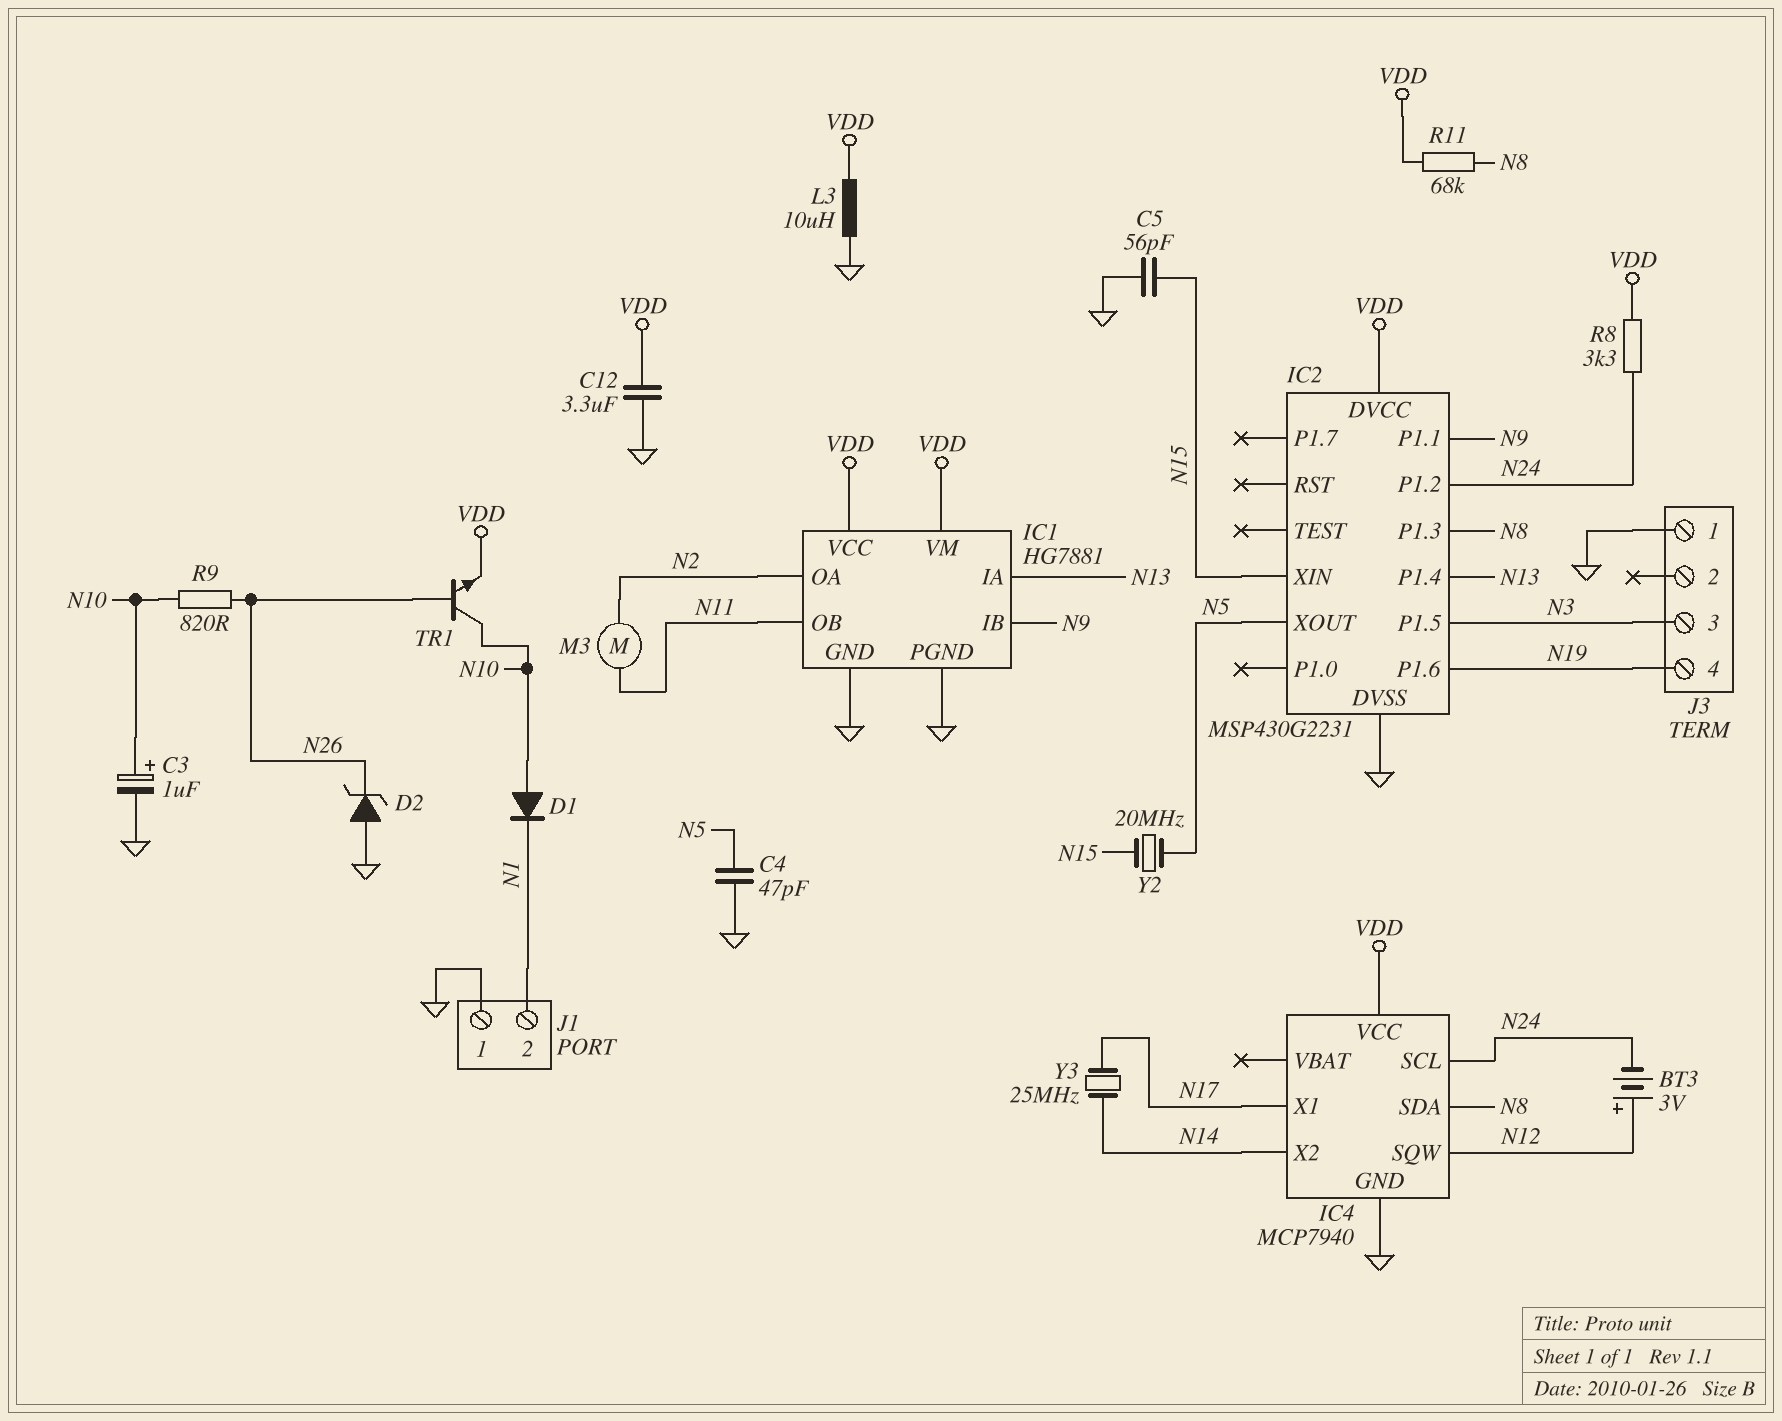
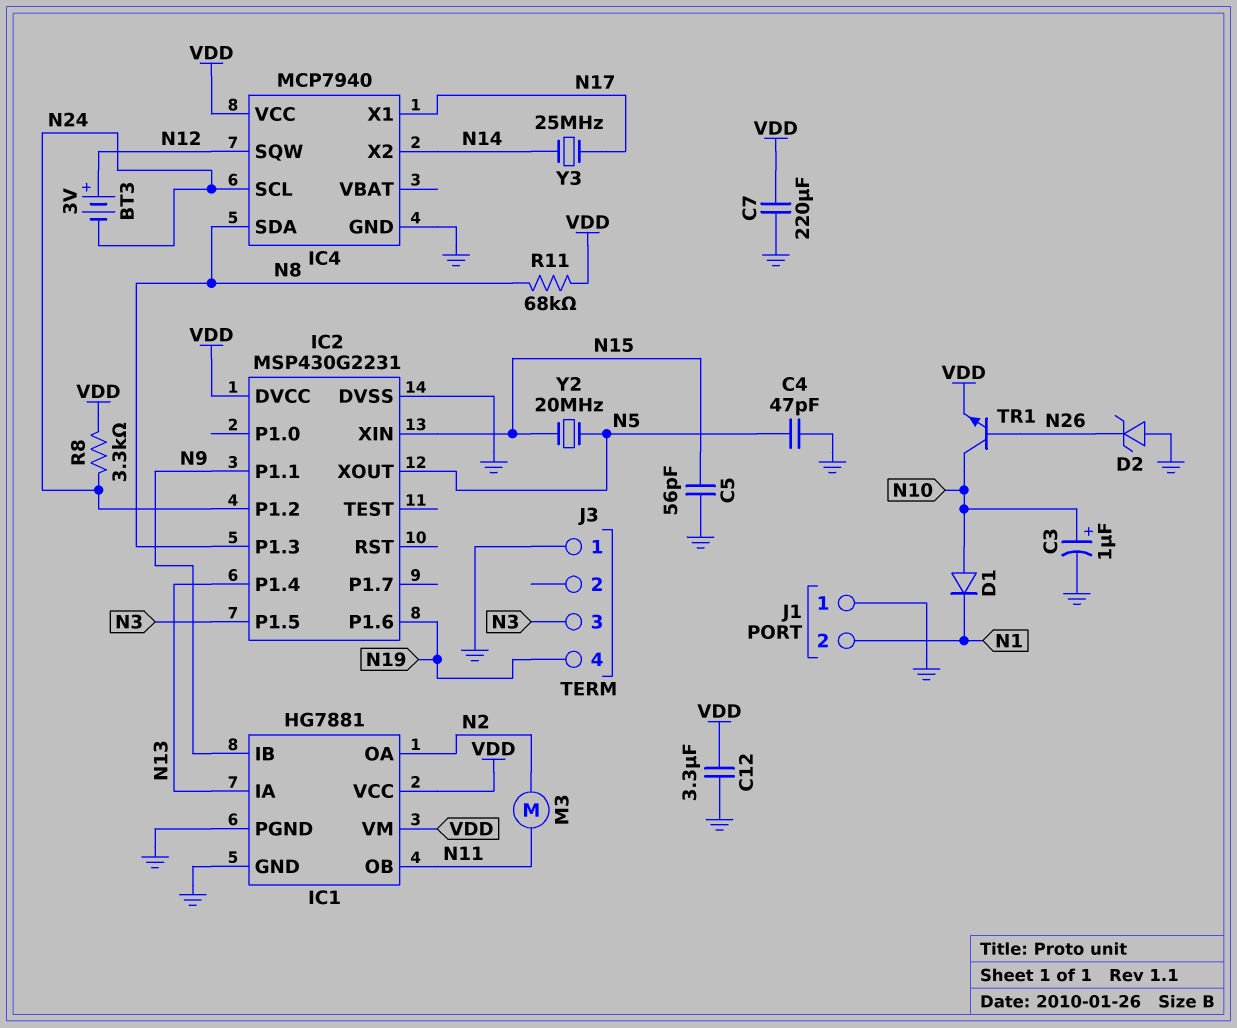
C7: none -> 220uF (GND, VDD)
L3: 10uH (GND, VDD) -> none
R9: 820 (N10, N26) -> none

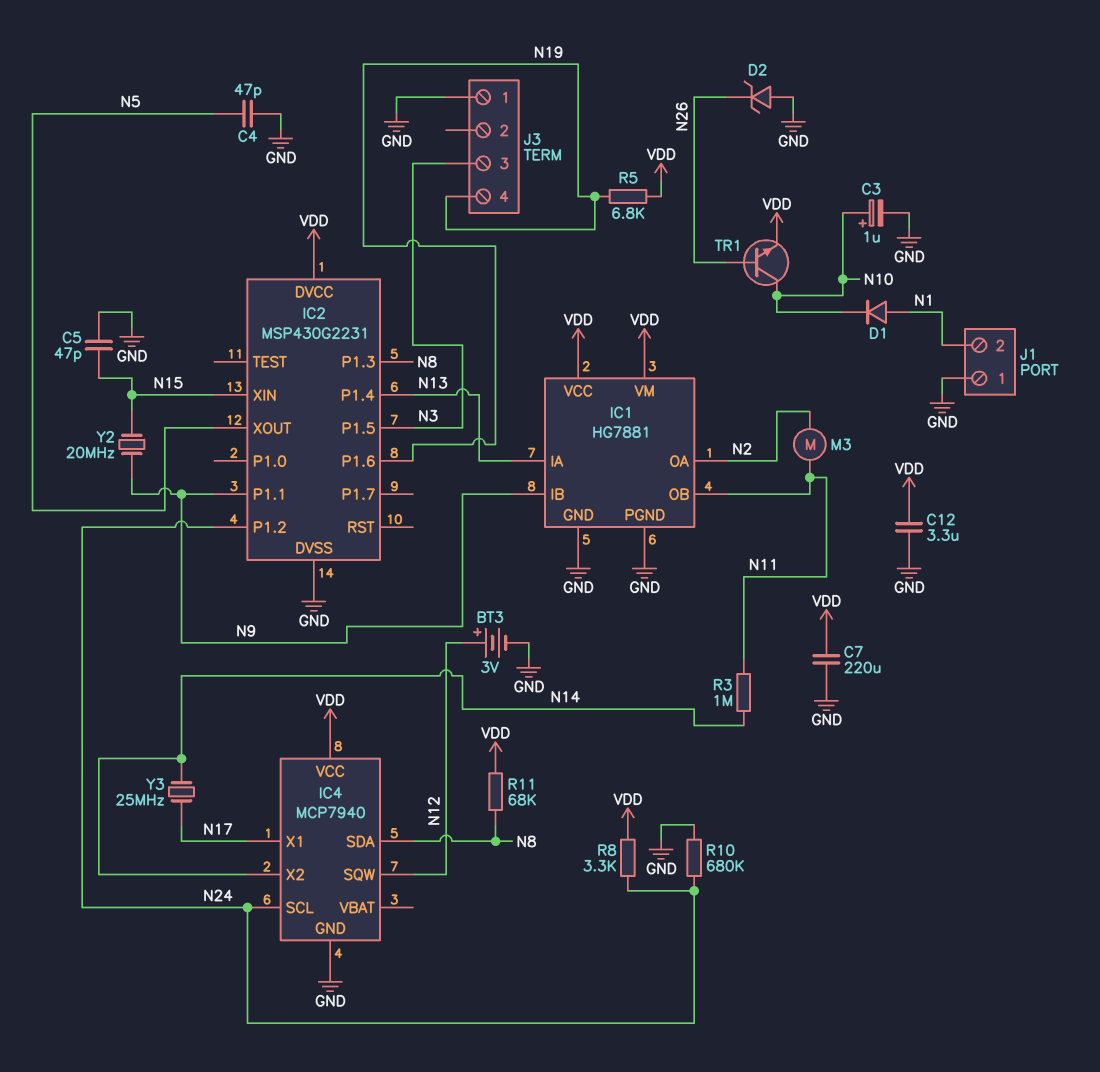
BT3: 3V (plus N12, minus N24) -> 3V (plus N12, minus GND)
C5: 56pF (GND, N15) -> 47pF (GND, N15)
D1: diode (A N10, K N1) -> diode (A N1, K N10)
R3: none -> 1M (N11, N14)
R5: none -> 6.8k (N19, VDD)
R10: none -> 680k (GND, N24)
Y2: 20MHz (N5, N15) -> 20MHz (N9, N15)

